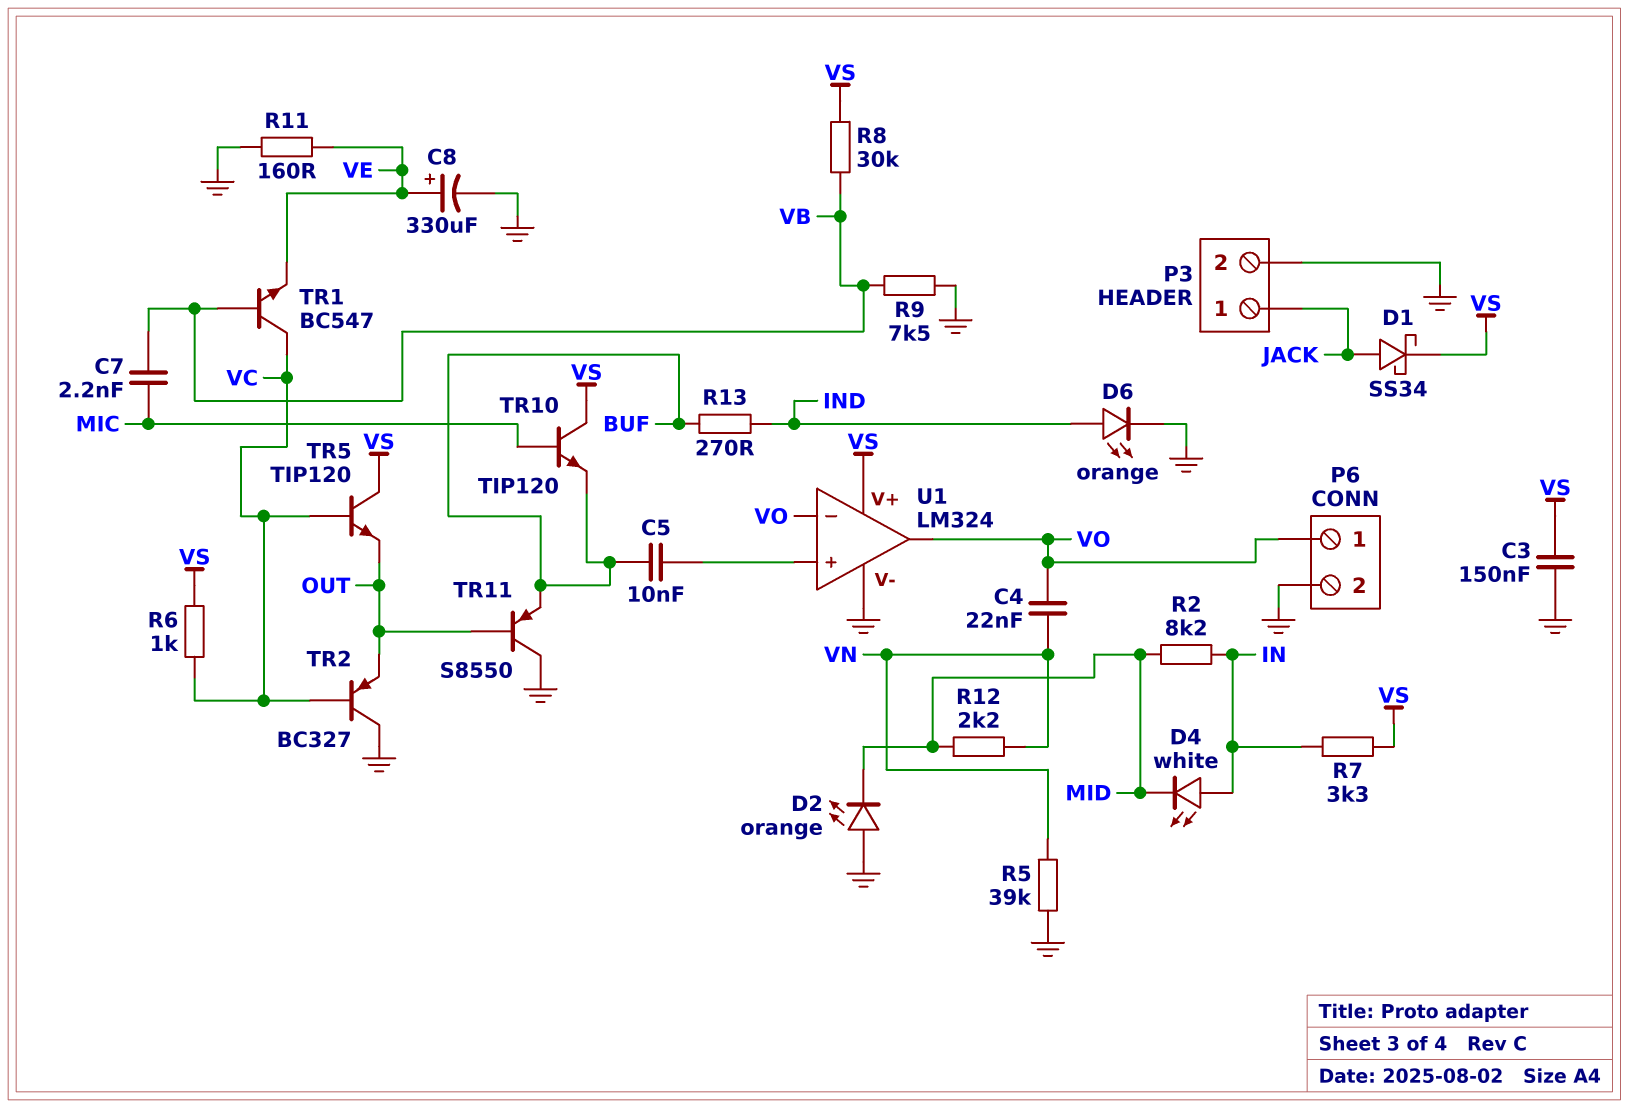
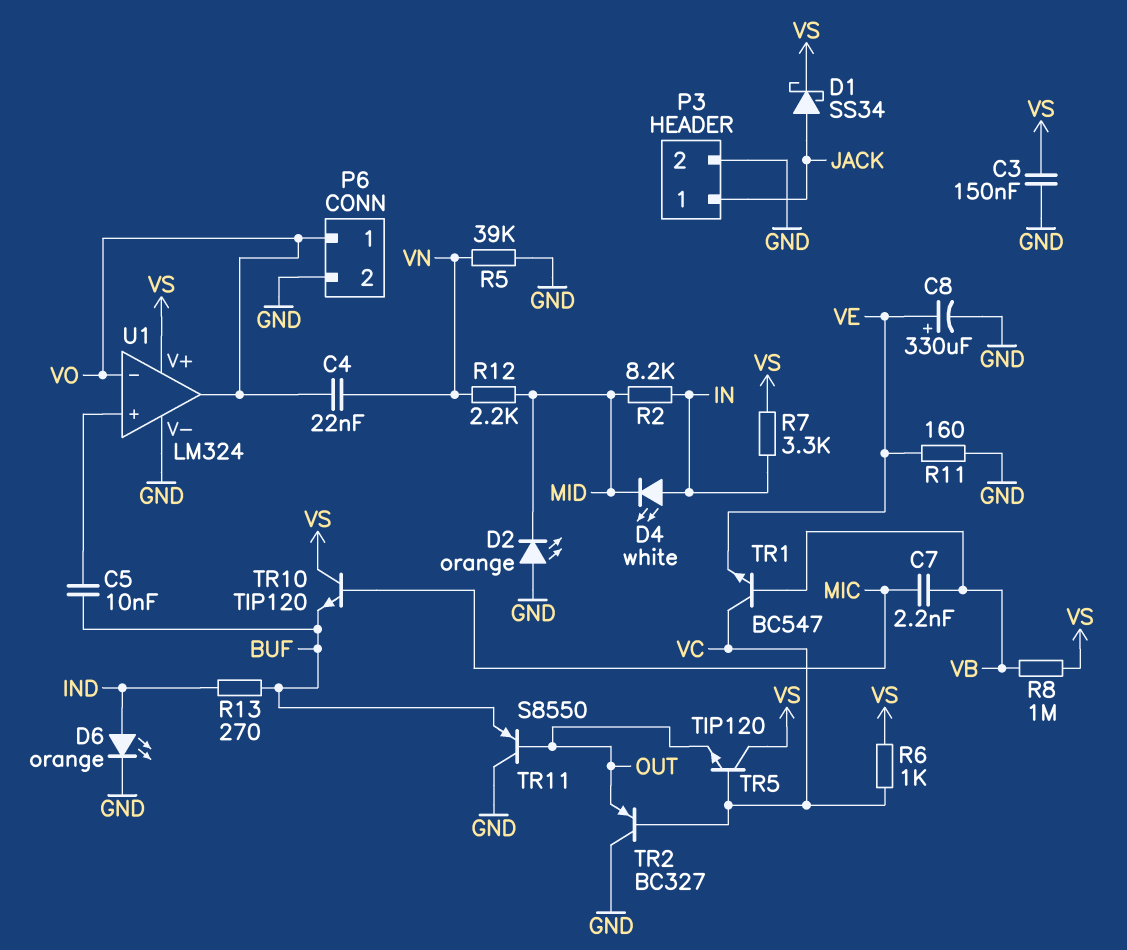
R8: 30k (VB, VS) -> 1M (VB, VS)
R9: 7.5k (GND, VB) -> none

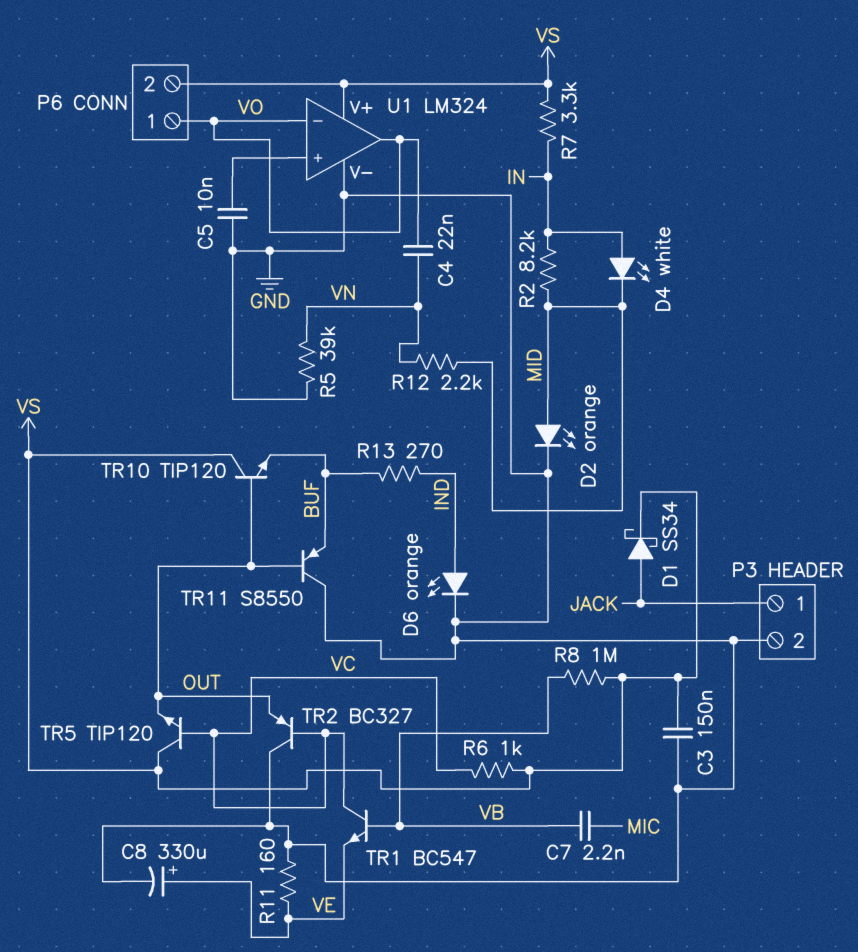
C5: 10nF (BUF, U1/in+) -> 10nF (GND, U1/in+)
D2: LED orange (A GND, K MID) -> LED orange (A MID, K GND)
P6 pin 2: GND -> VS
TR10: NPN TIP120 (B MIC, C VS, E BUF) -> NPN TIP120 (B OUT, C VS, E BUF)

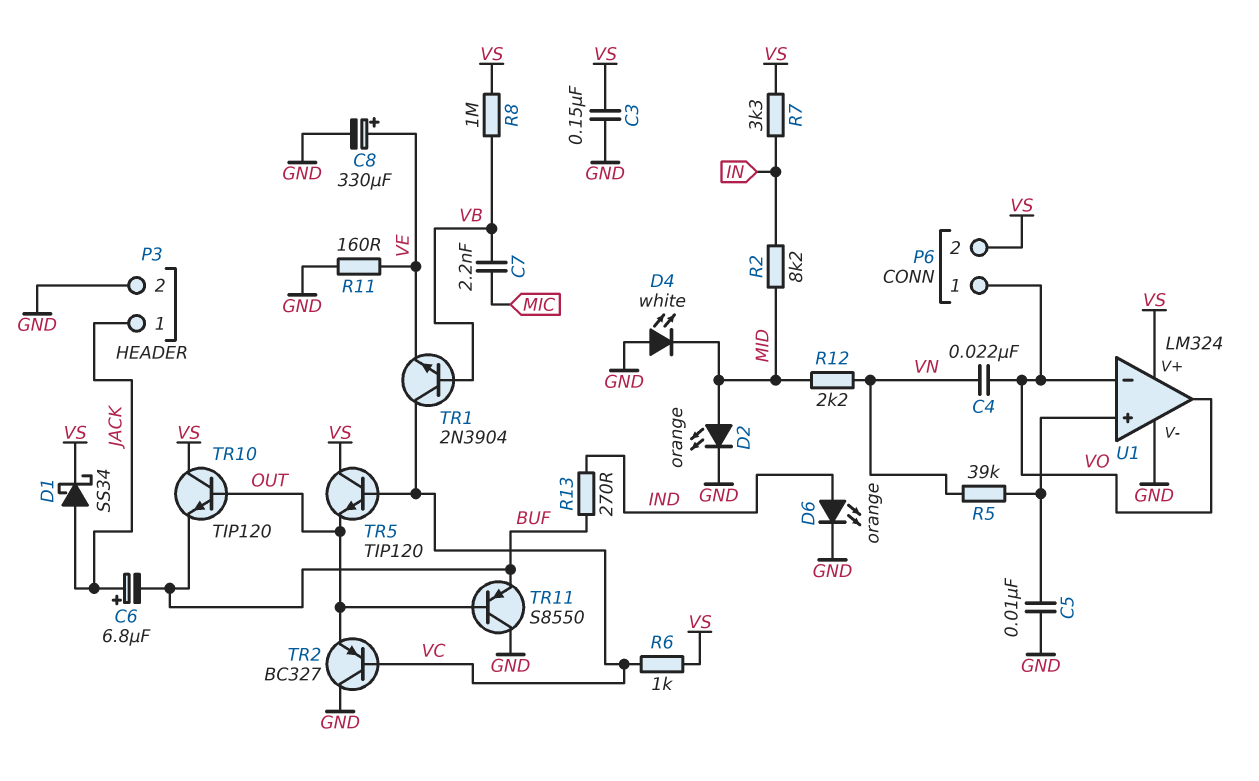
C6: none -> 6.8uF (plus JACK, minus BUF)
D4: LED white (A IN, K MID) -> LED white (A GND, K MID)
R5: 39k (GND, VN) -> 39k (U1/in+, VN)
TR1: NPN BC547 (B VB, C VC, E VE) -> NPN 2N3904 (B VB, C VC, E VE)

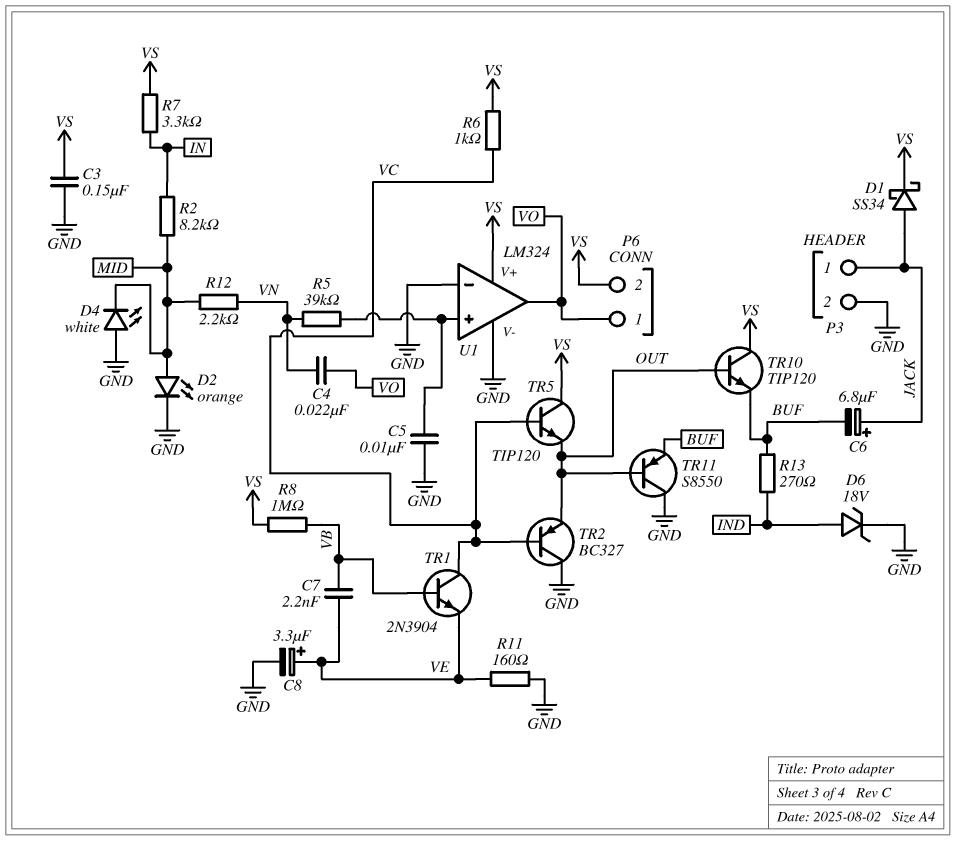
C7: 2.2nF (MIC, VB) -> 2.2nF (VB, VE)
C8: 330uF (plus VE, minus GND) -> 3.3uF (plus VE, minus GND)
D6: LED orange (A IND, K GND) -> zener 18V (A IND, K GND)
U1 pin in-: VO -> GND

